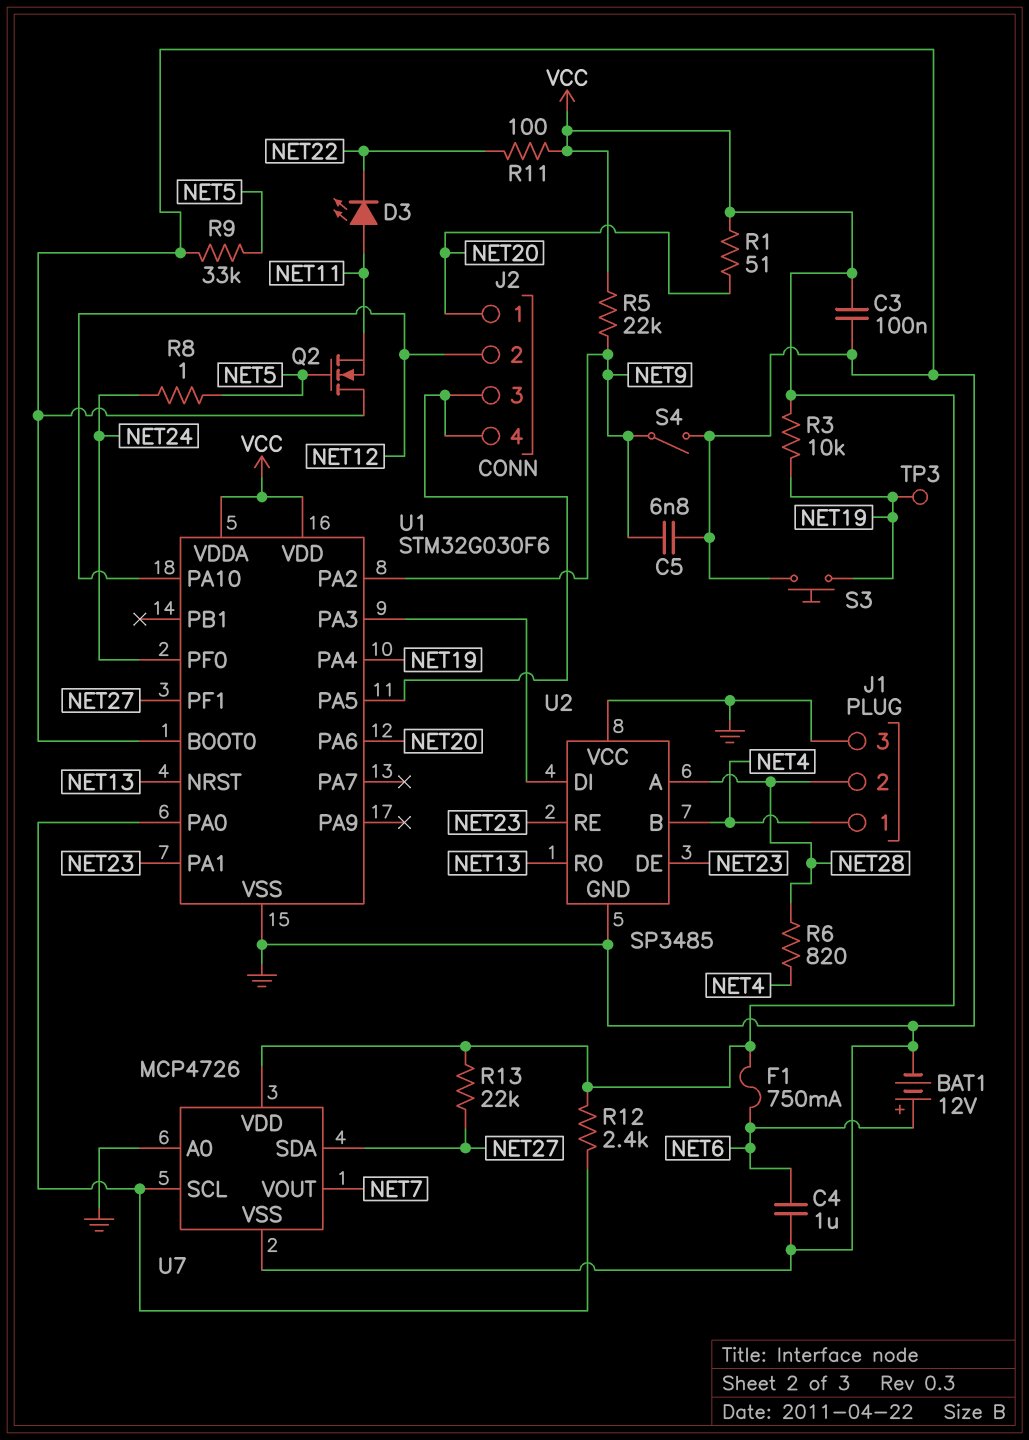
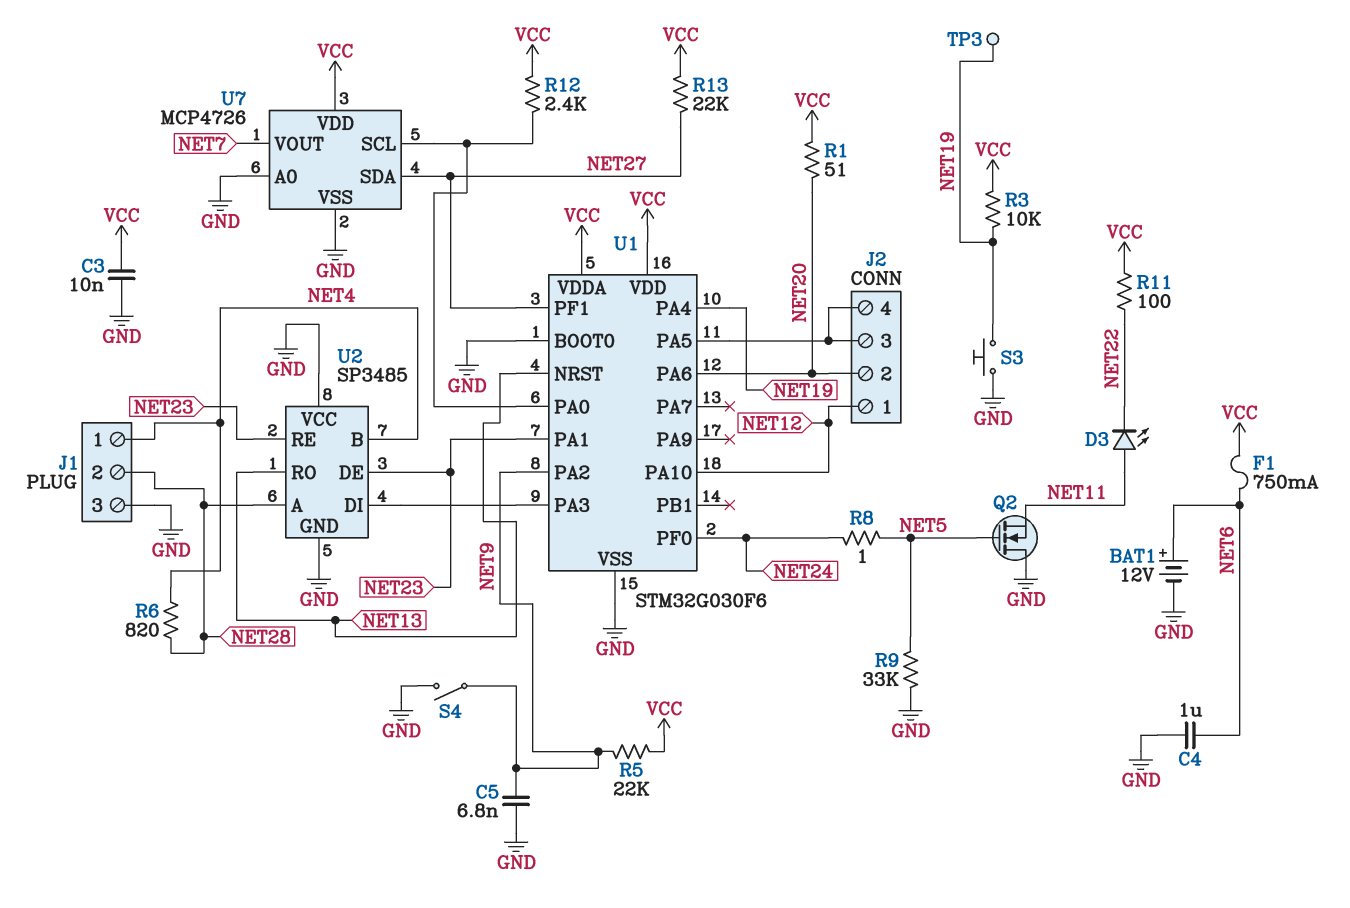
C3: 100nF (GND, VCC) -> 10nF (GND, VCC)
J2 pin 1: NET20 -> NET12
J2 pin 2: NET12 -> NET20

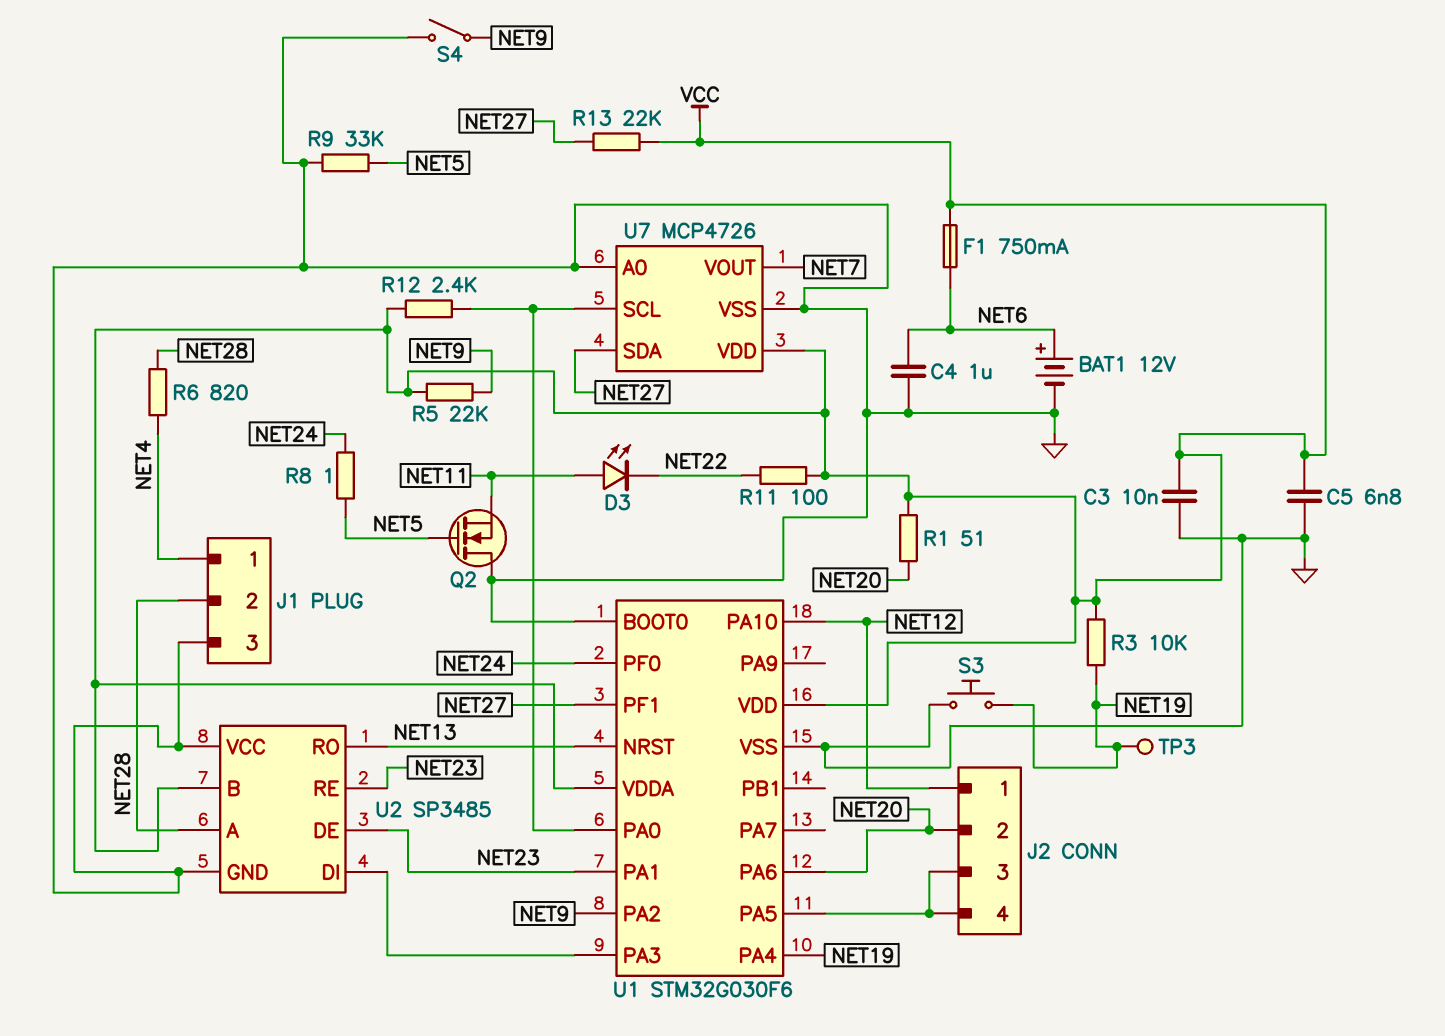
C5: 6.8nF (GND, NET9) -> 6.8nF (GND, VCC)
U2 pin B: NET4 -> VCC

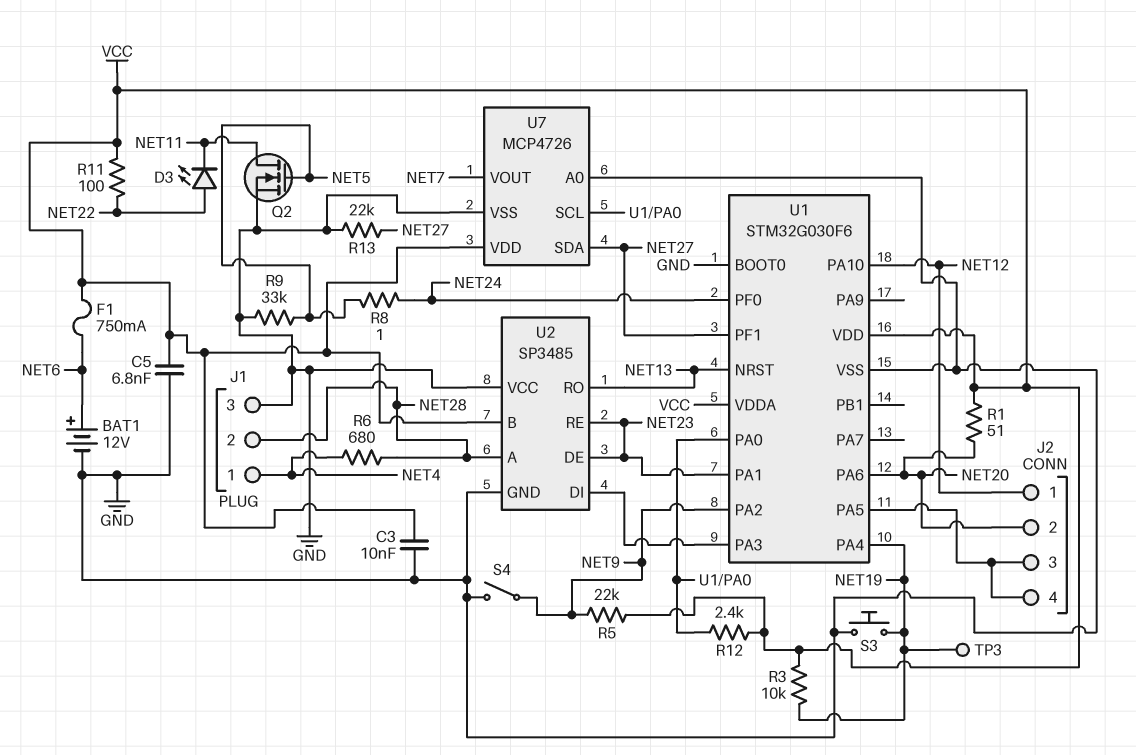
C4: 1uF (GND, NET6) -> none
D3: LED (A NET11, K NET22) -> LED (A NET22, K NET11)
Q2: NMOS (G NET5, D GND, S NET11) -> NMOS (G NET5, D NET11, S GND)
R6: 820 (NET4, NET28) -> 680 (NET4, NET28)
R13: 22k (NET27, VCC) -> 22k (GND, NET27)

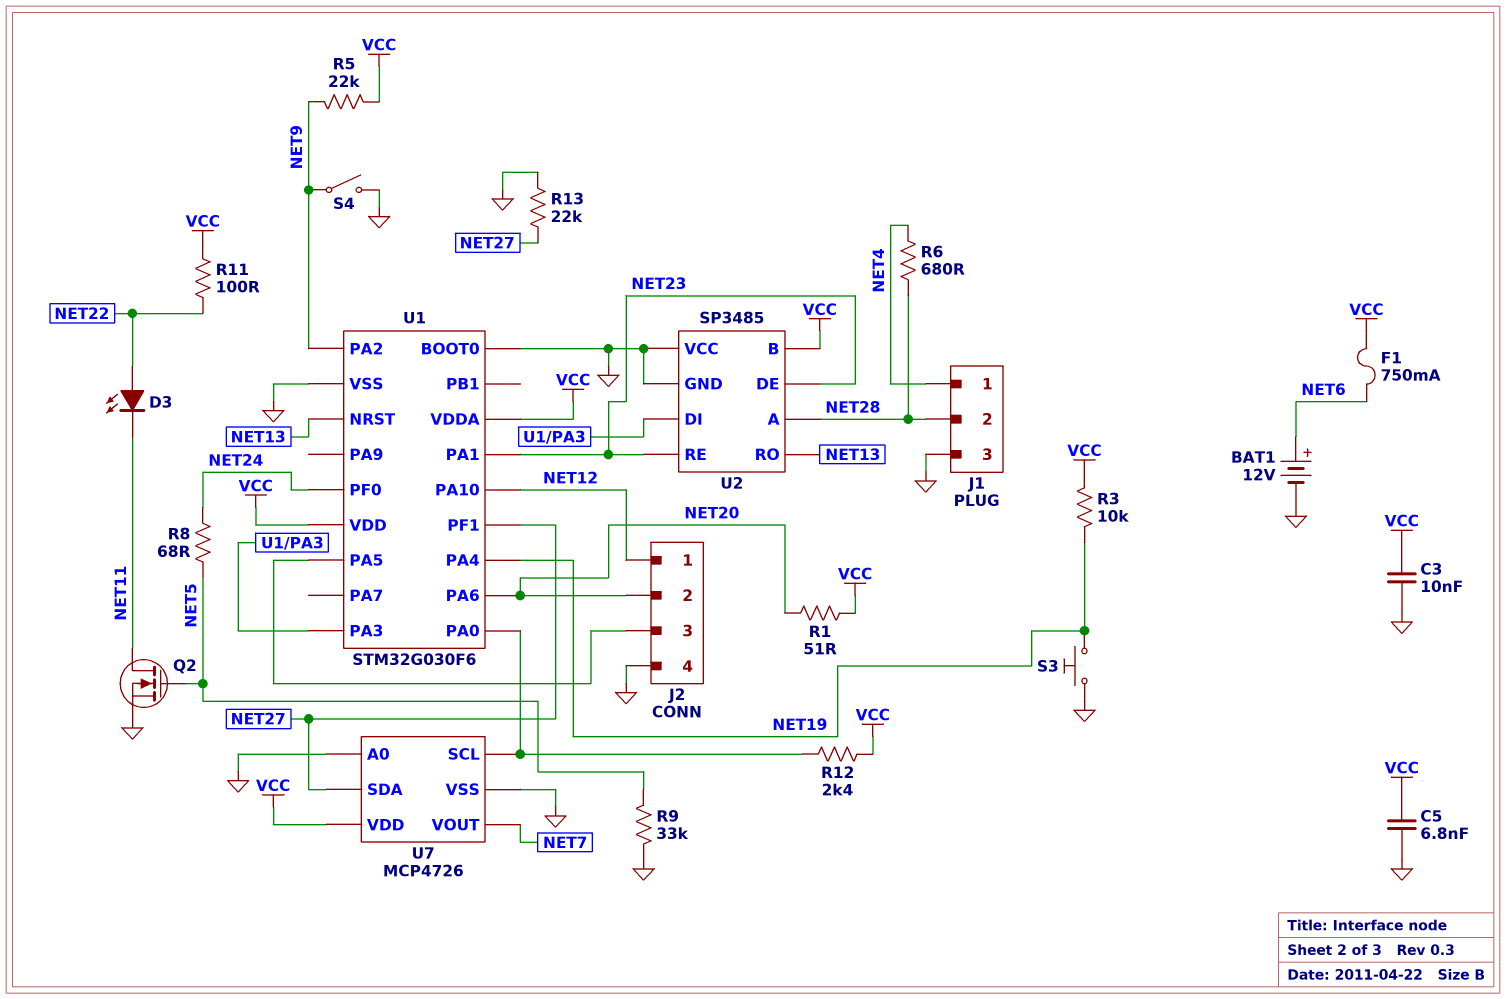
J2 pin 4: J2/3 -> GND
R8: 1 (NET5, NET24) -> 68 (NET5, NET24)
TP3: test point (NET19) -> none

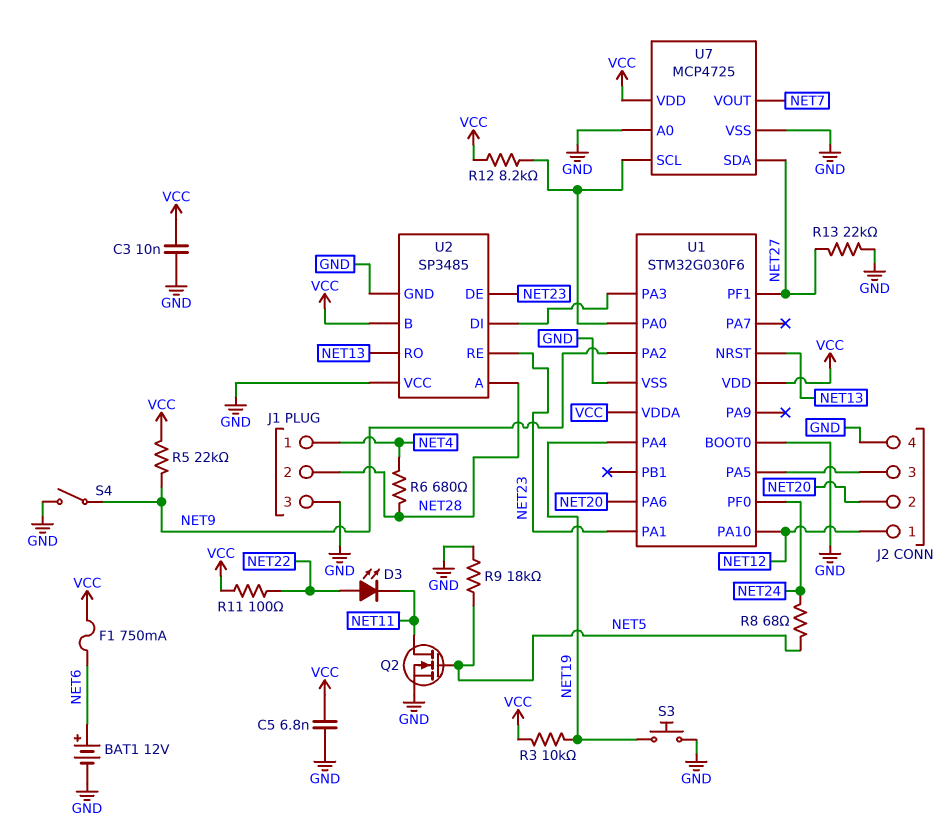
R1: 51 (NET20, VCC) -> none
R9: 33k (GND, NET5) -> 18k (GND, NET5)
R12: 2.4k (U1/PA0, VCC) -> 8.2k (U1/PA0, VCC)
U7: MCP4726 -> MCP4725

